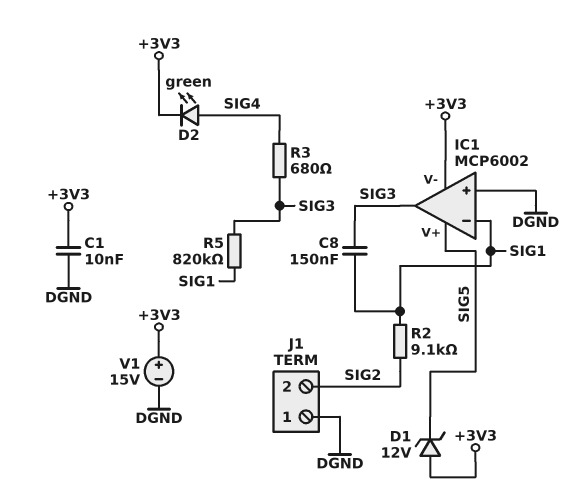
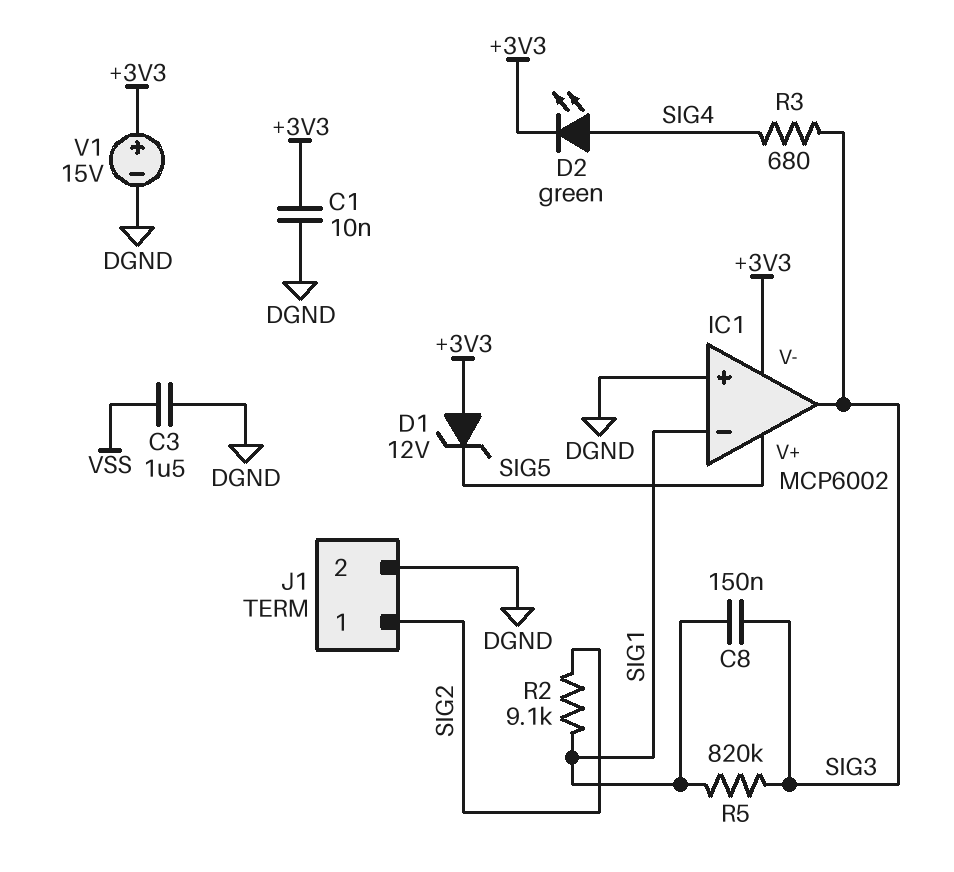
C3: none -> 1.5uF (DGND, VSS)
J1 pin 1: DGND -> SIG2
J1 pin 2: SIG2 -> DGND

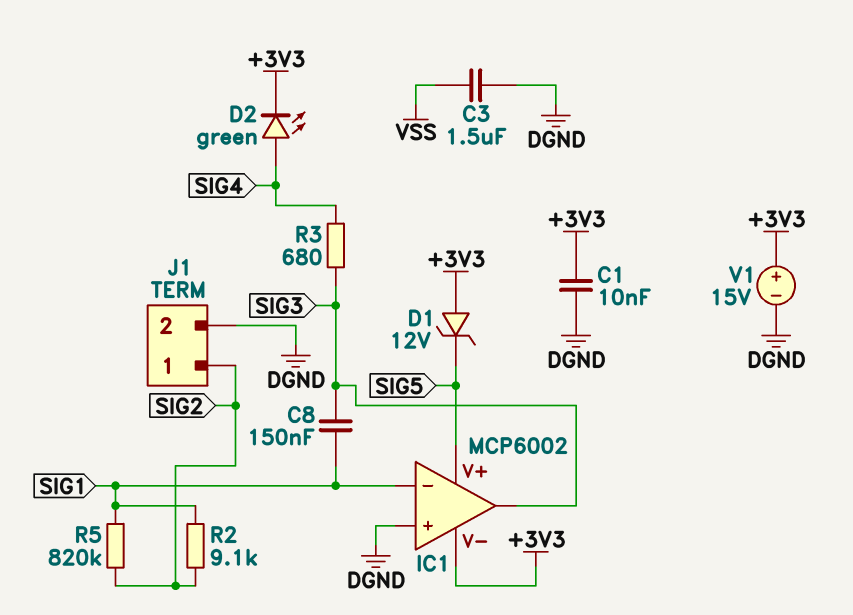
R5: 820k (SIG1, SIG3) -> 820k (SIG1, SIG2)

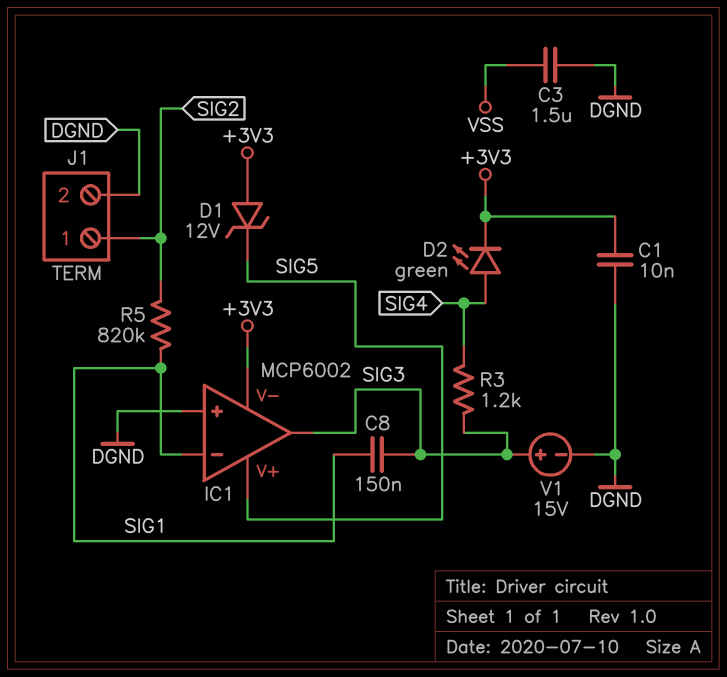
R2: 9.1k (SIG1, SIG2) -> none
R3: 680 (SIG3, SIG4) -> 1.2k (SIG3, SIG4)
V1: 15V (plus +3V3, minus DGND) -> 15V (plus SIG3, minus DGND)

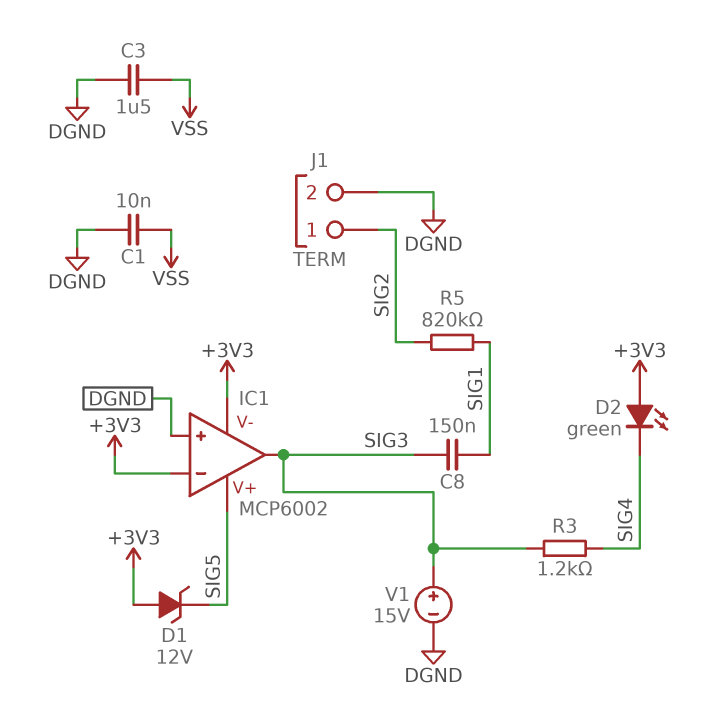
C1: 10nF (+3V3, DGND) -> 10nF (DGND, VSS)
D2: LED green (A SIG4, K +3V3) -> LED green (A +3V3, K SIG4)
IC1 pin in-: SIG1 -> +3V3

